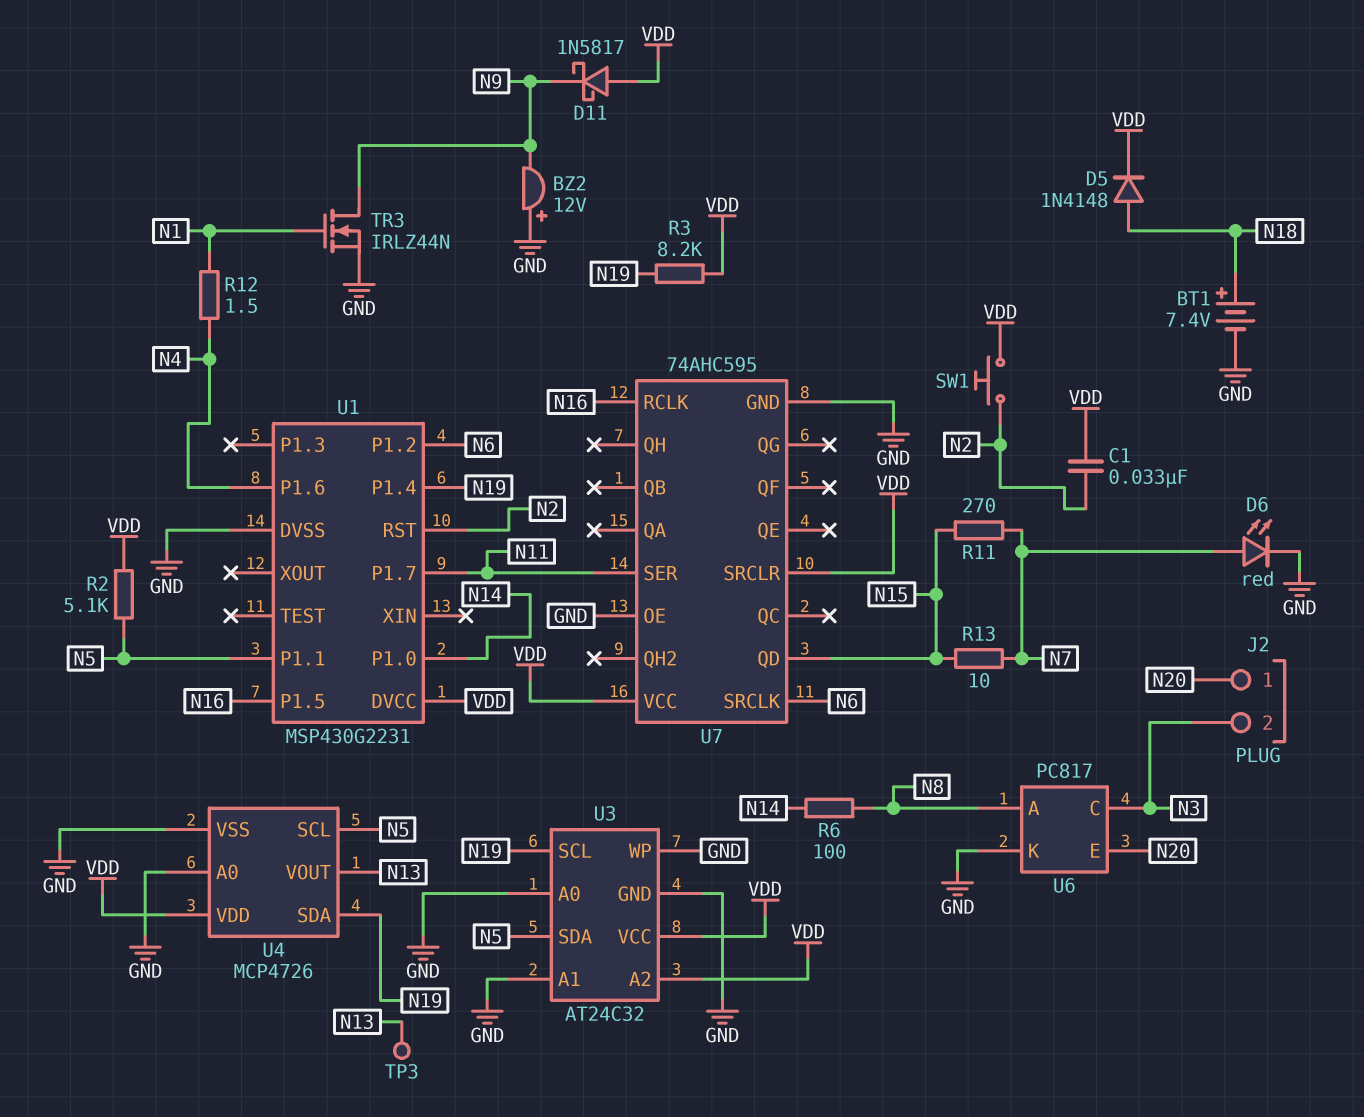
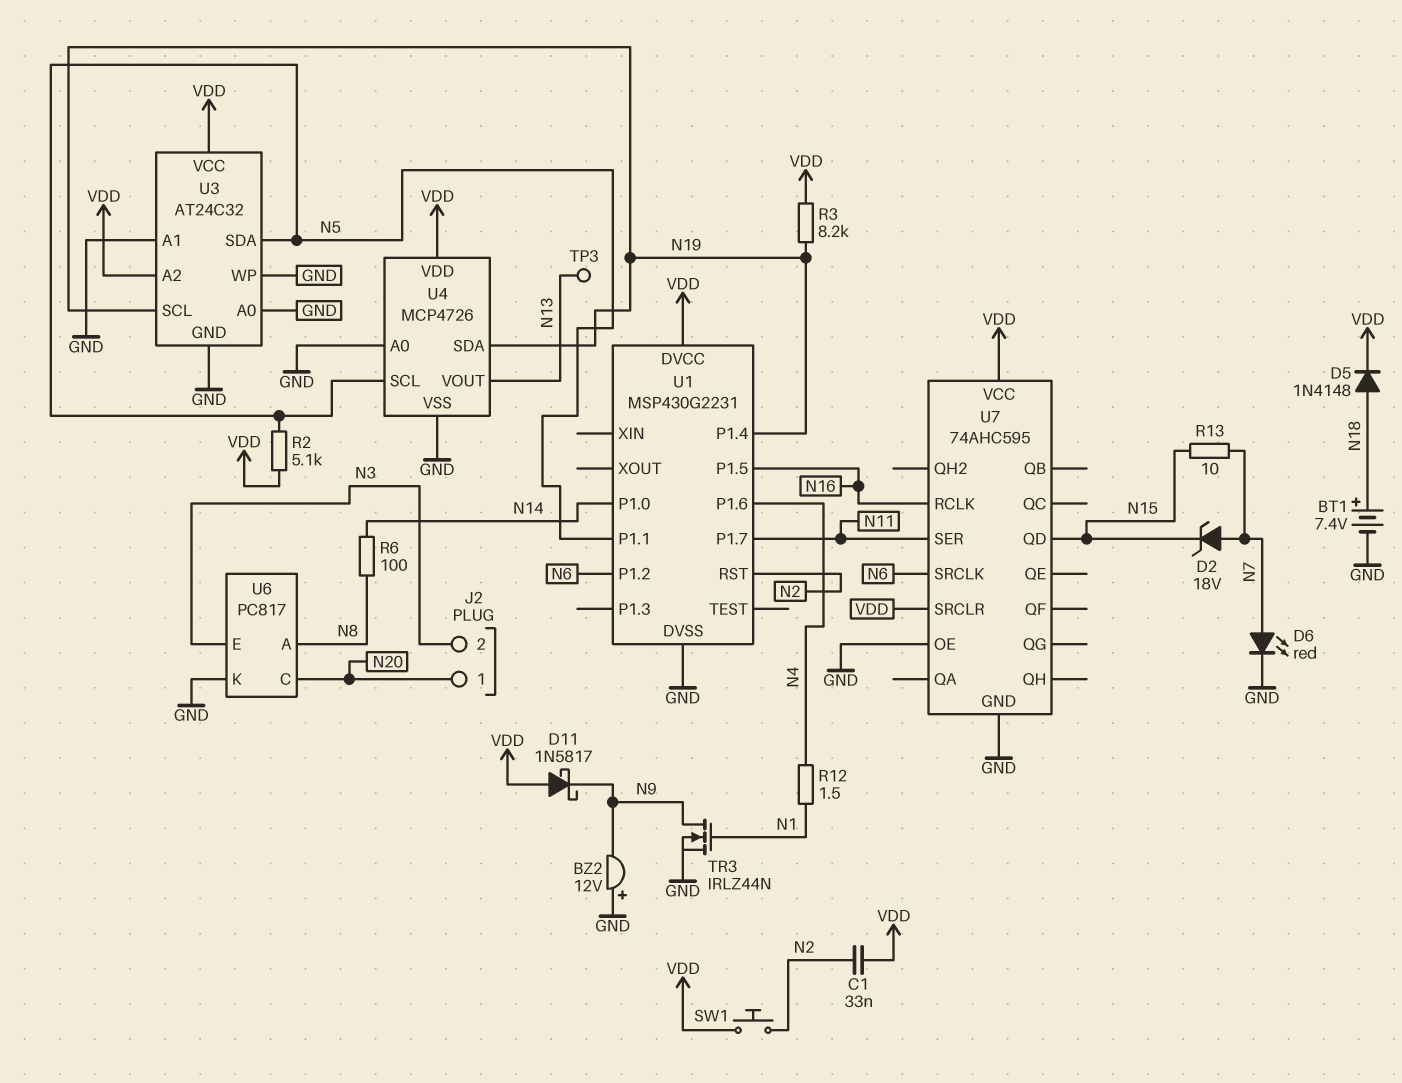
D2: none -> zener 18V (A N7, K N15)
R11: 270 (N7, N15) -> none
U6 pin C: N3 -> N20
U6 pin E: N20 -> N3

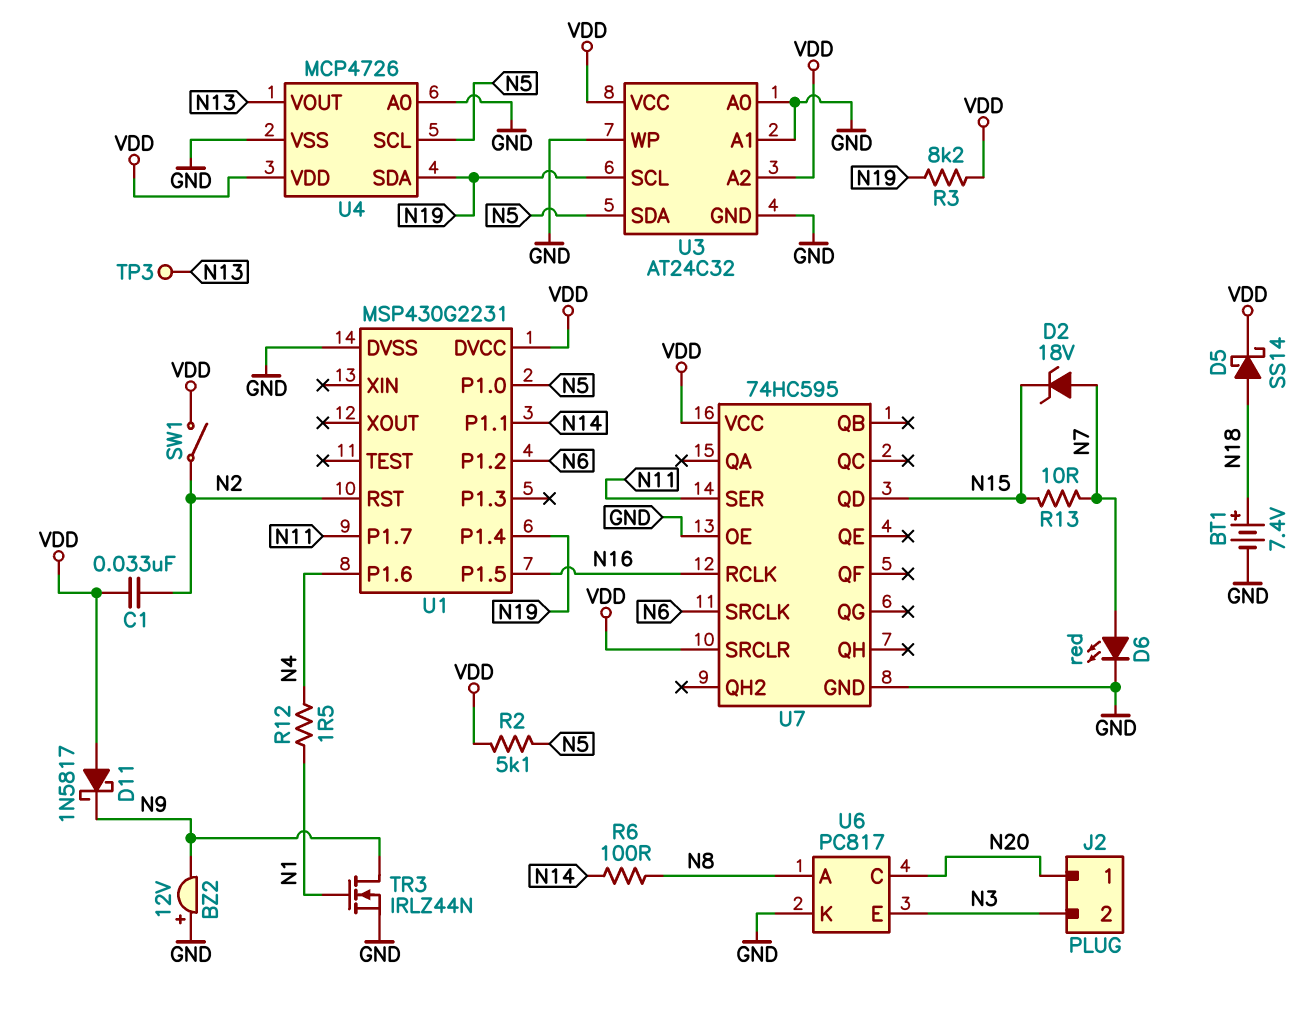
D5: diode 1N4148 (A N18, K VDD) -> schottky SS14 (A N18, K VDD)
SW1: button (N2, VDD) -> switch (N2, VDD)
U1 pin P1.0: N14 -> N5
U1 pin P1.1: N5 -> N14
U7: 74AHC595 -> 74HC595

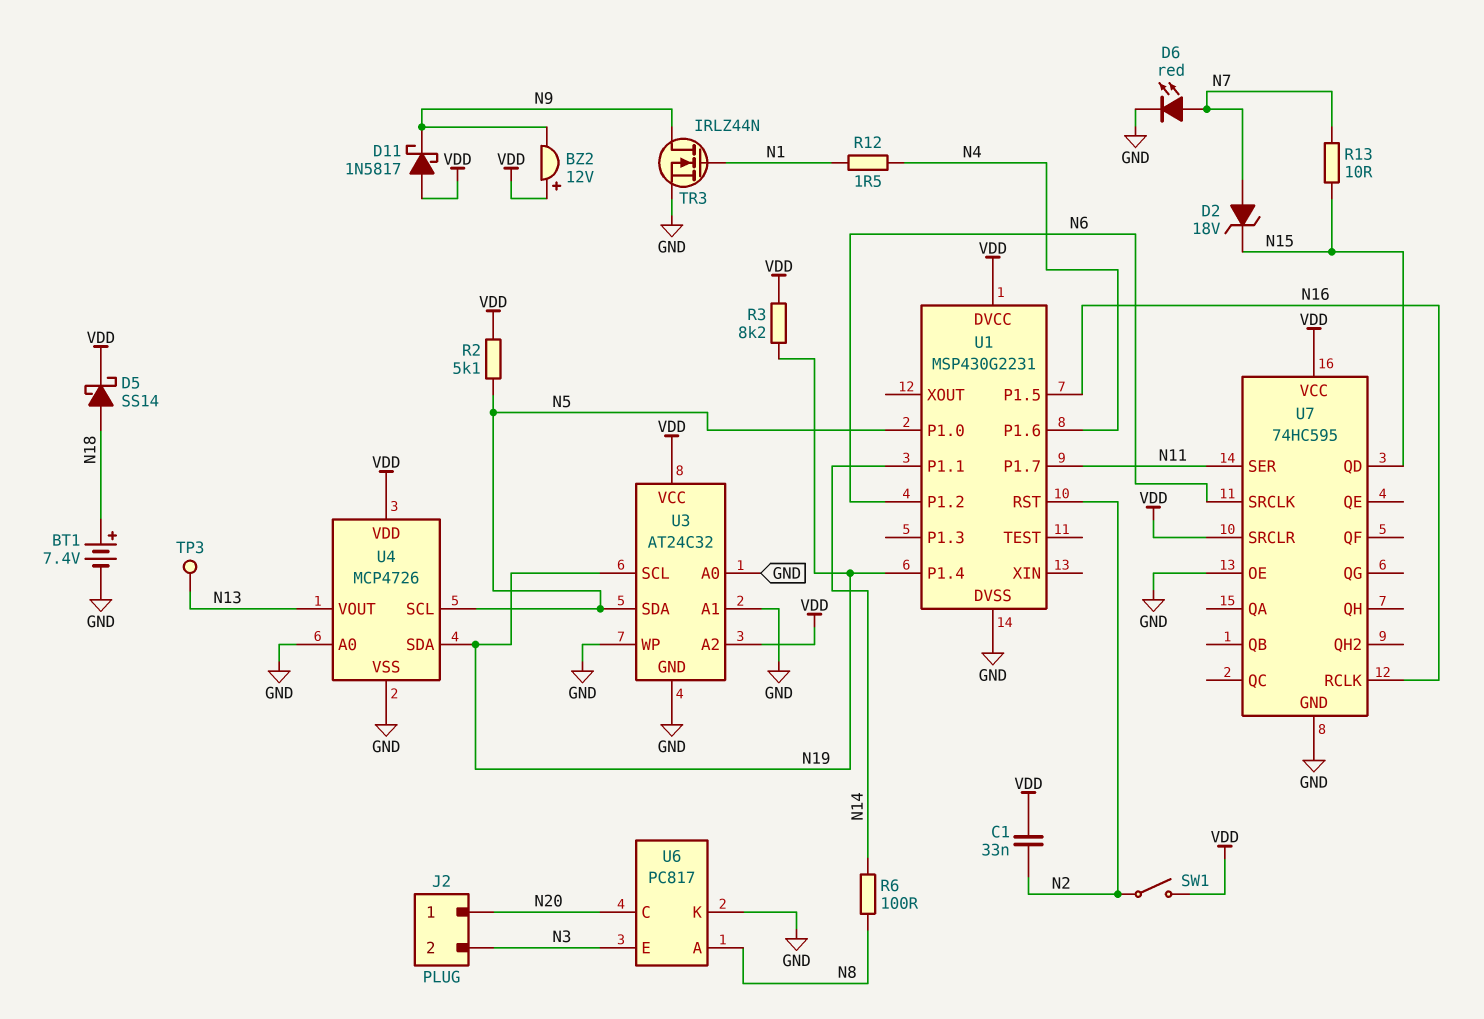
BZ2: buzzer 12V (plus GND, minus N9) -> buzzer 12V (plus VDD, minus N9)

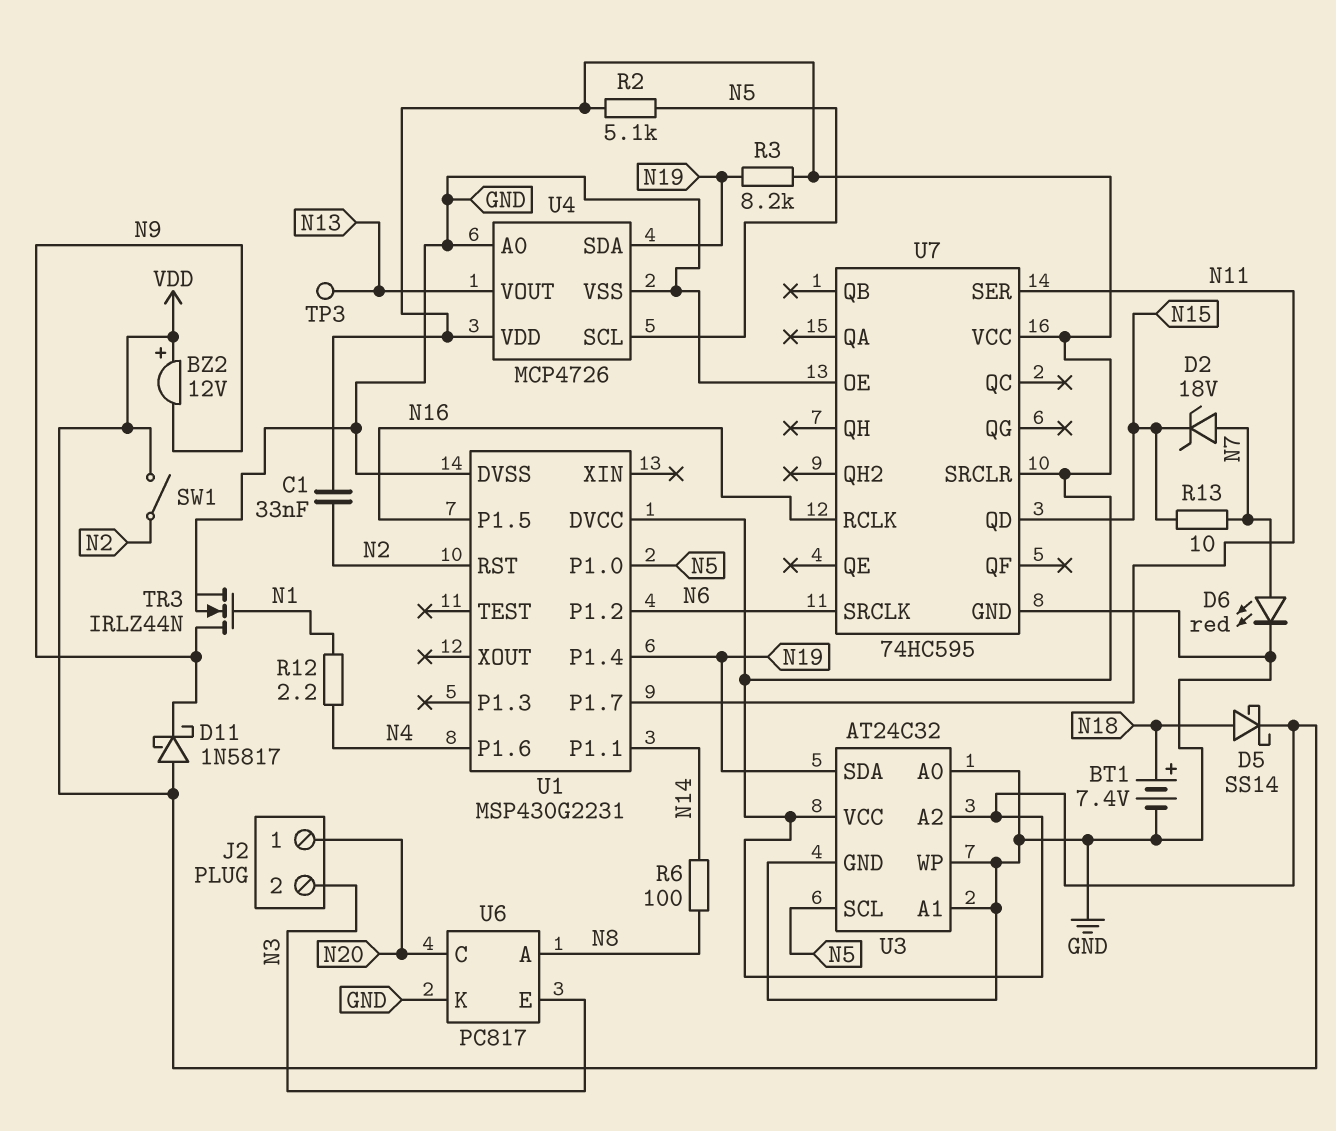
R12: 1.5 (N1, N4) -> 2.2 (N1, N4)
U3 pin SCL: N19 -> N5
U3 pin SDA: N5 -> N19

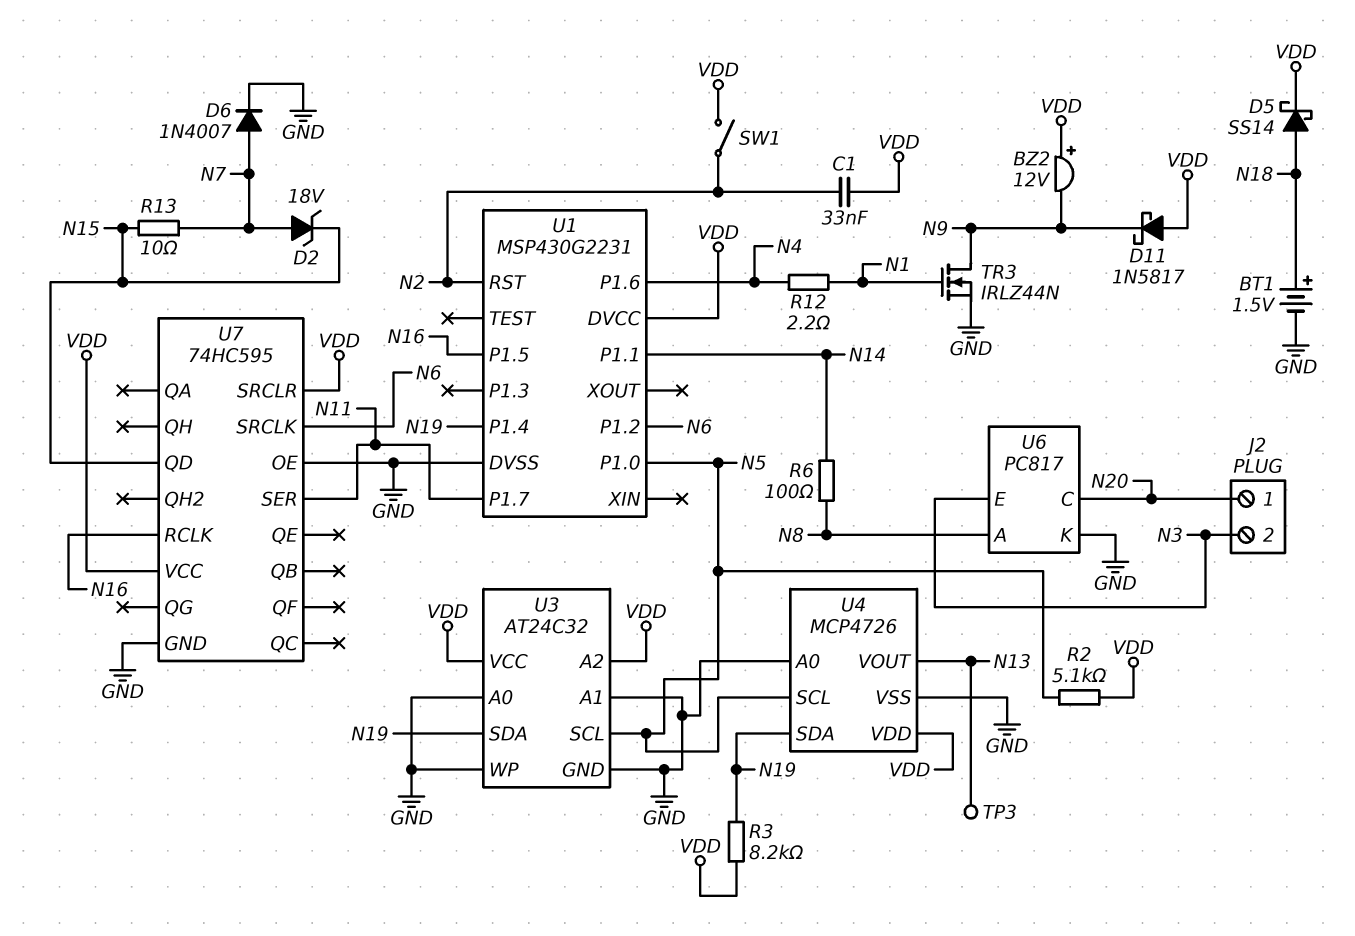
BT1: 7.4V (plus N18, minus GND) -> 1.5V (plus N18, minus GND)
D6: LED red (A N7, K GND) -> diode 1N4007 (A N7, K GND)

